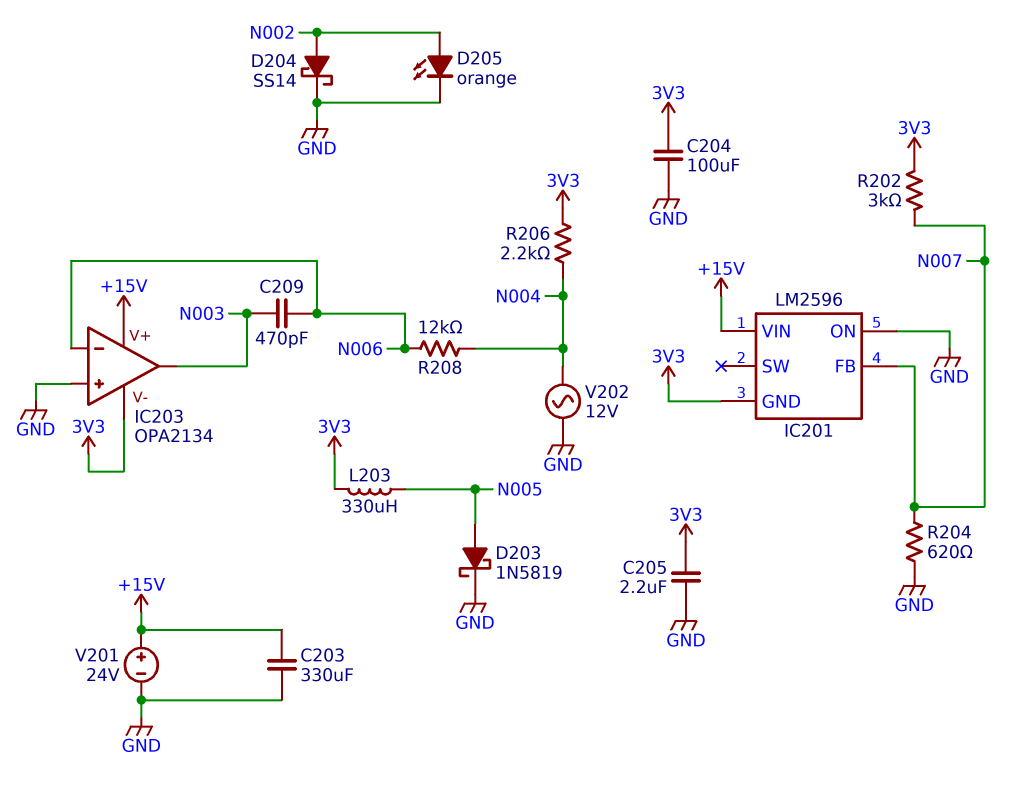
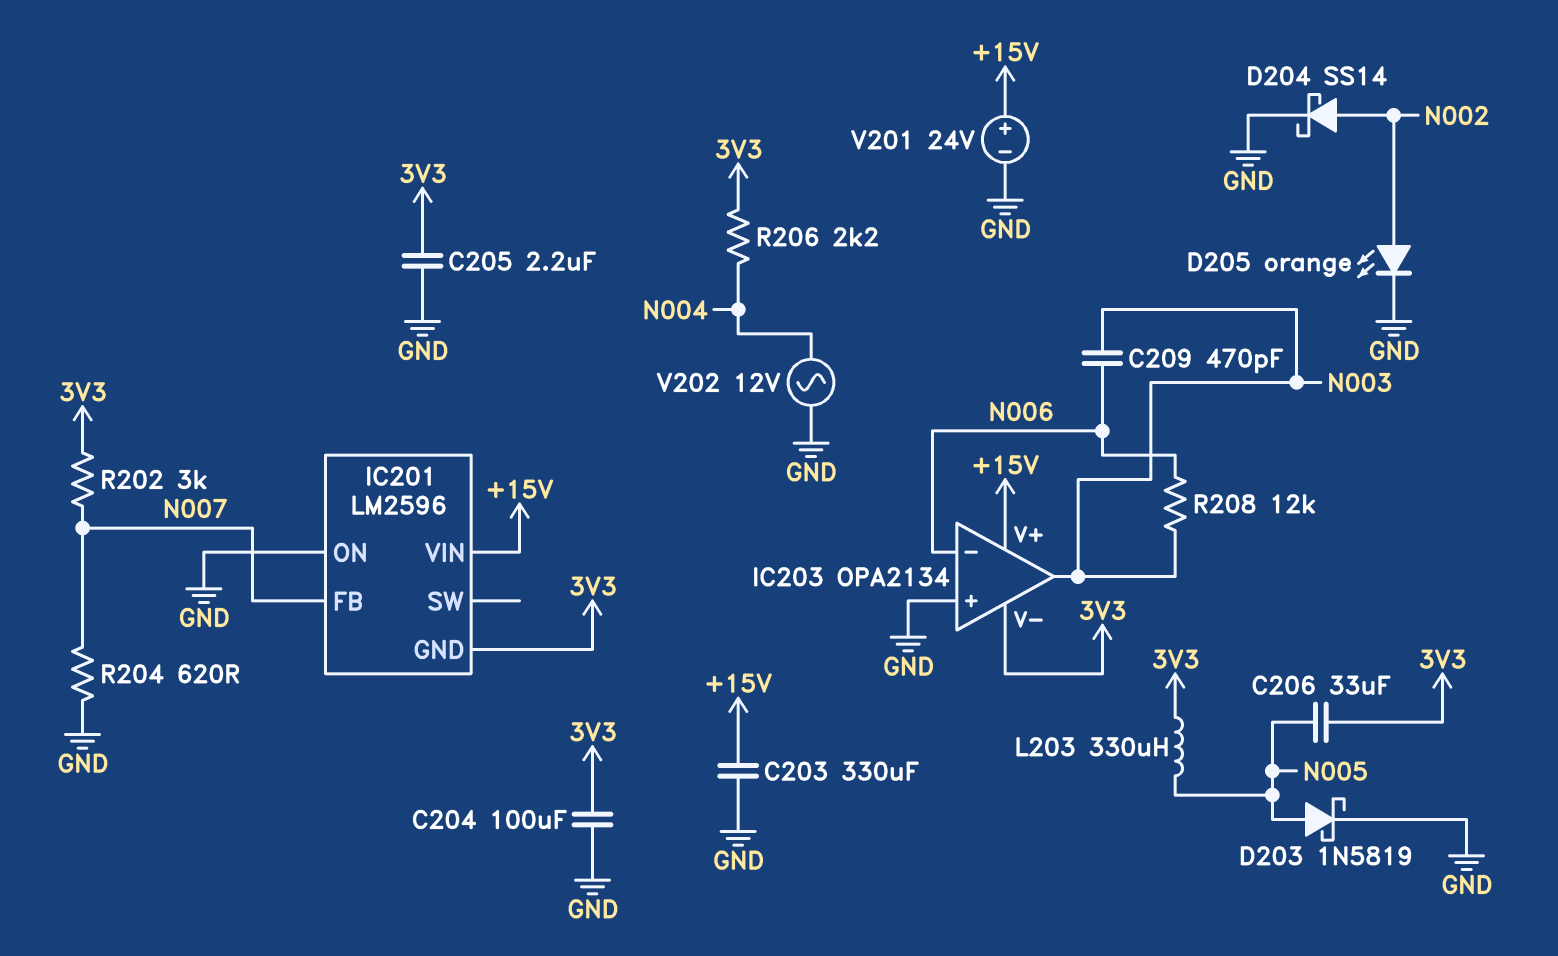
C206: none -> 33uF (3V3, N005)
R208: 12k (N004, N006) -> 12k (N003, N006)

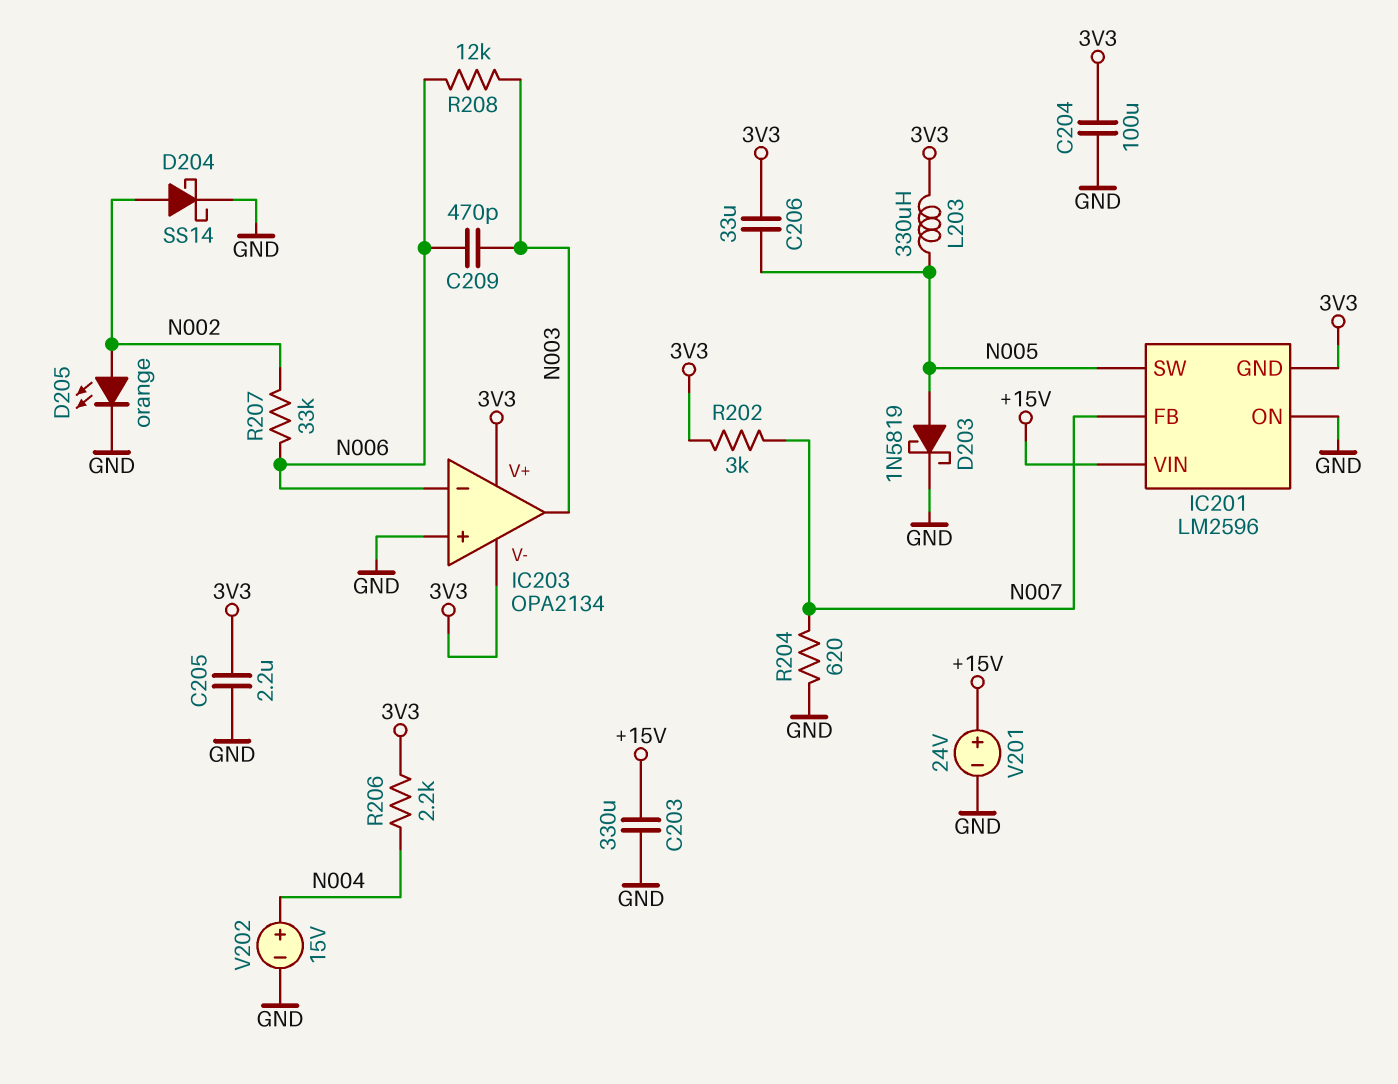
IC201 pin SW: none -> N005
IC203 pin V+: +15V -> 3V3
R207: none -> 33k (N002, N006)
V202: AC 12V (GND, N004) -> 15V (plus N004, minus GND)

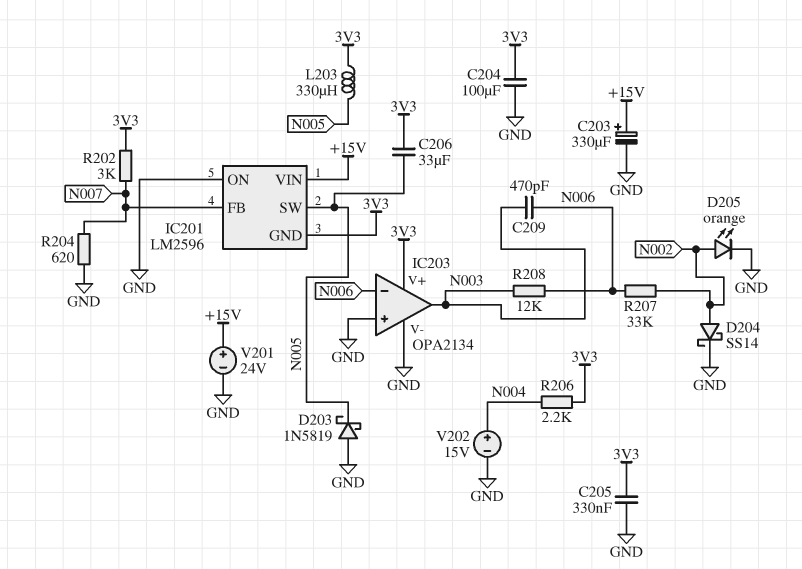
C203: 330uF (+15V, GND) -> 330uF (plus +15V, minus GND)
C205: 2.2uF (3V3, GND) -> 330nF (3V3, GND)
D203: schottky 1N5819 (A N005, K GND) -> schottky 1N5819 (A GND, K N005)
IC203 pin V-: 3V3 -> GND

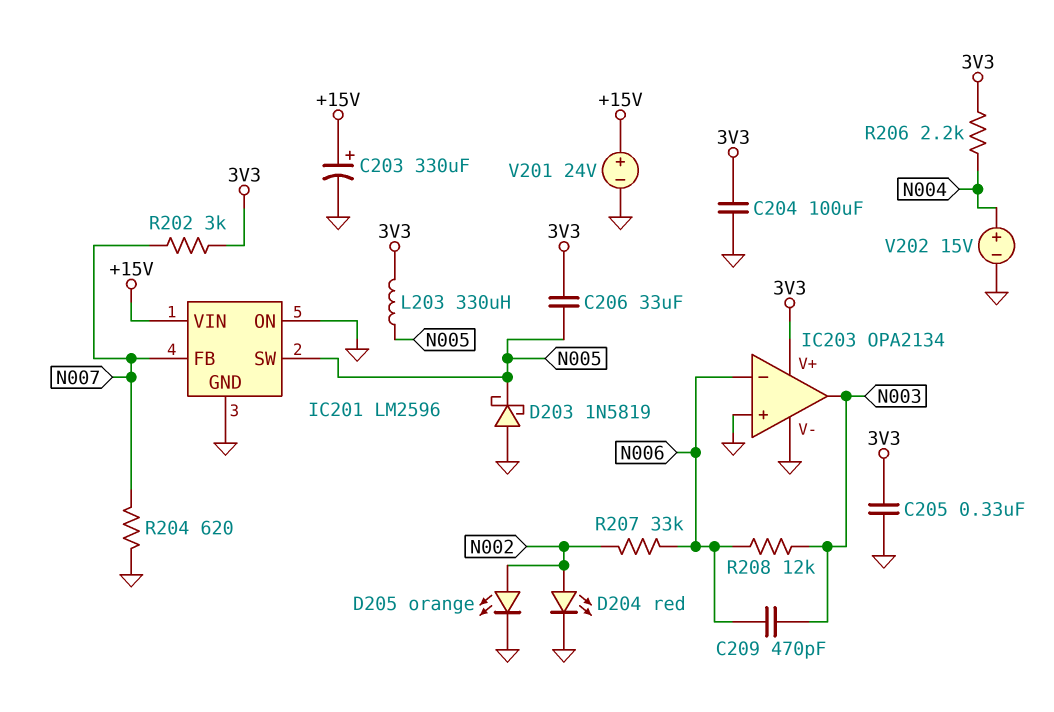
D204: schottky SS14 (A N002, K GND) -> LED red (A N002, K GND)
IC201 pin GND: 3V3 -> GND

